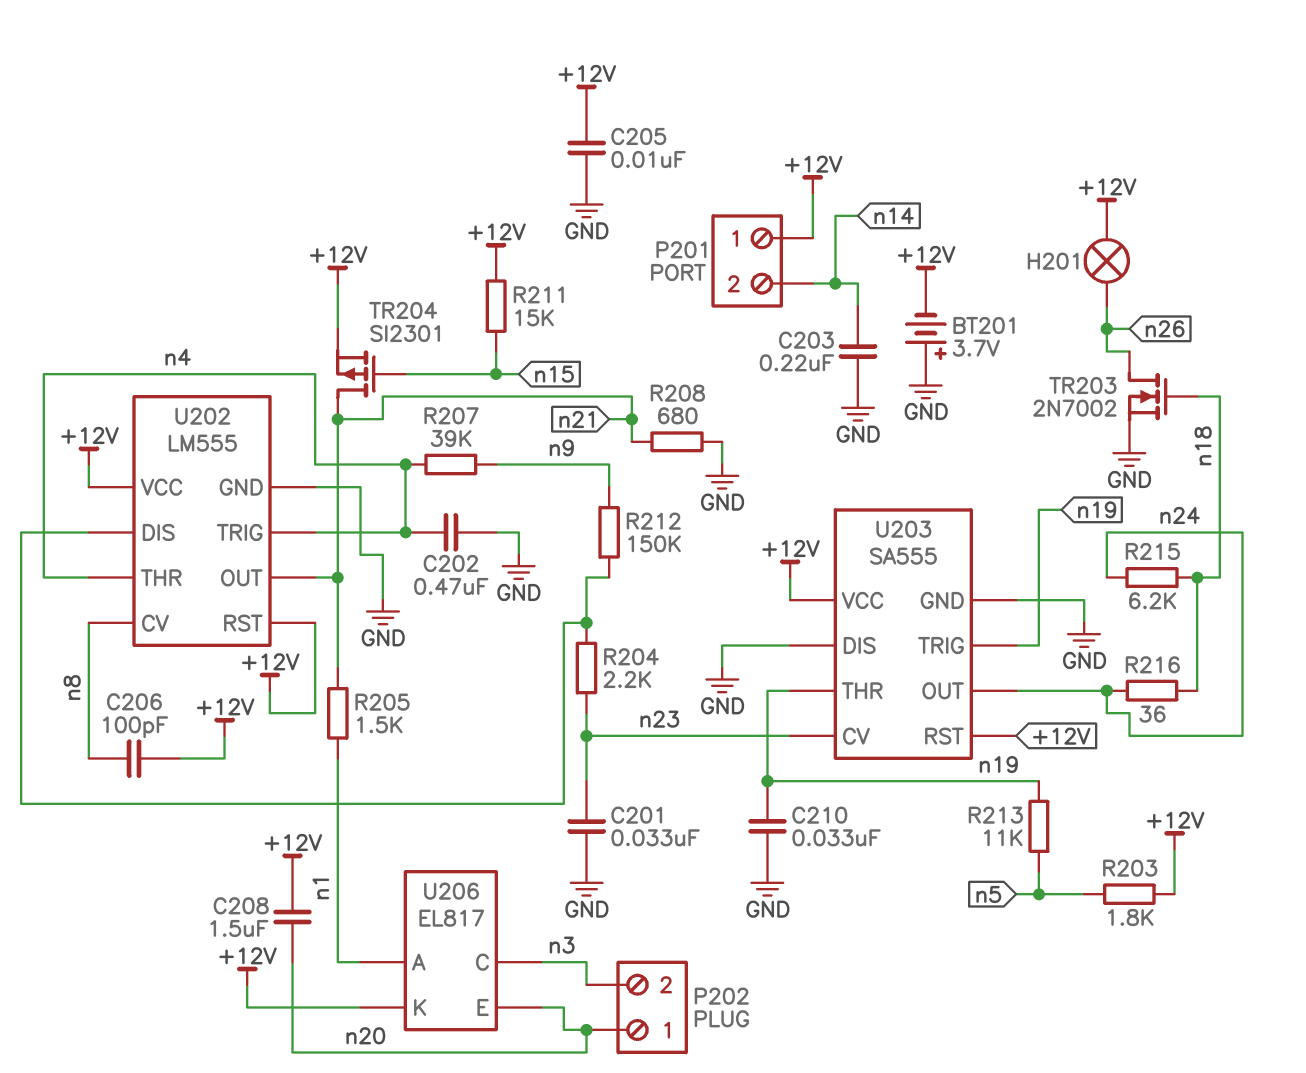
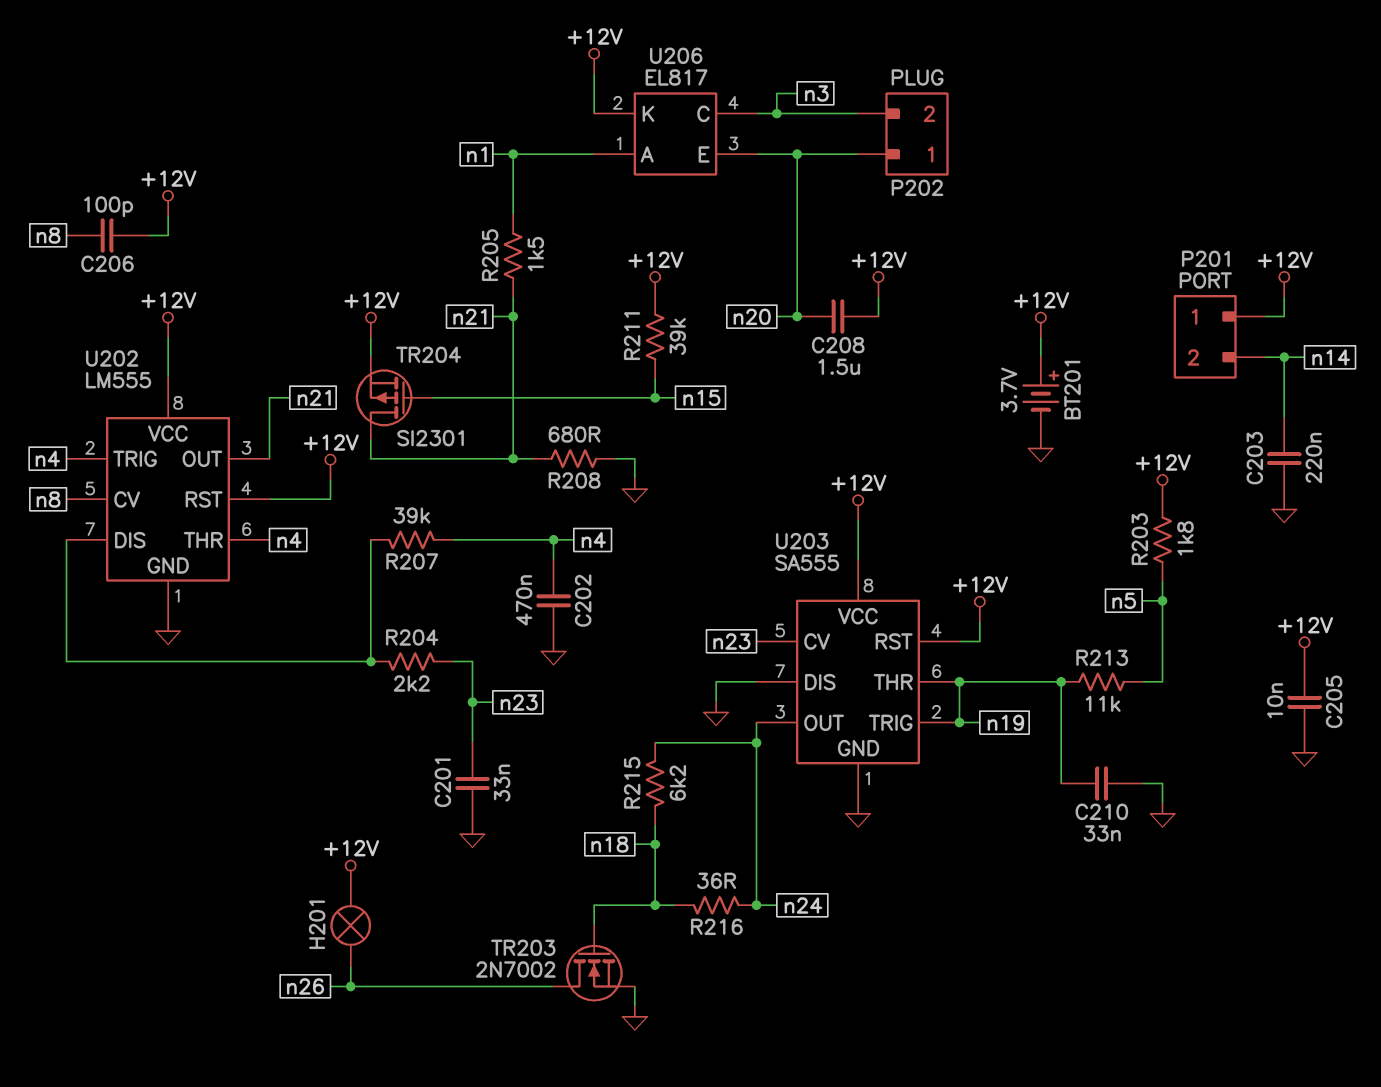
BT201: 3.7V (plus GND, minus +12V) -> 3.7V (plus +12V, minus GND)
R207: 39k (n4, n9) -> 39k (U202/DIS, n4)
R211: 15k (+12V, n15) -> 39k (+12V, n15)
R212: 150k (U202/DIS, n9) -> none

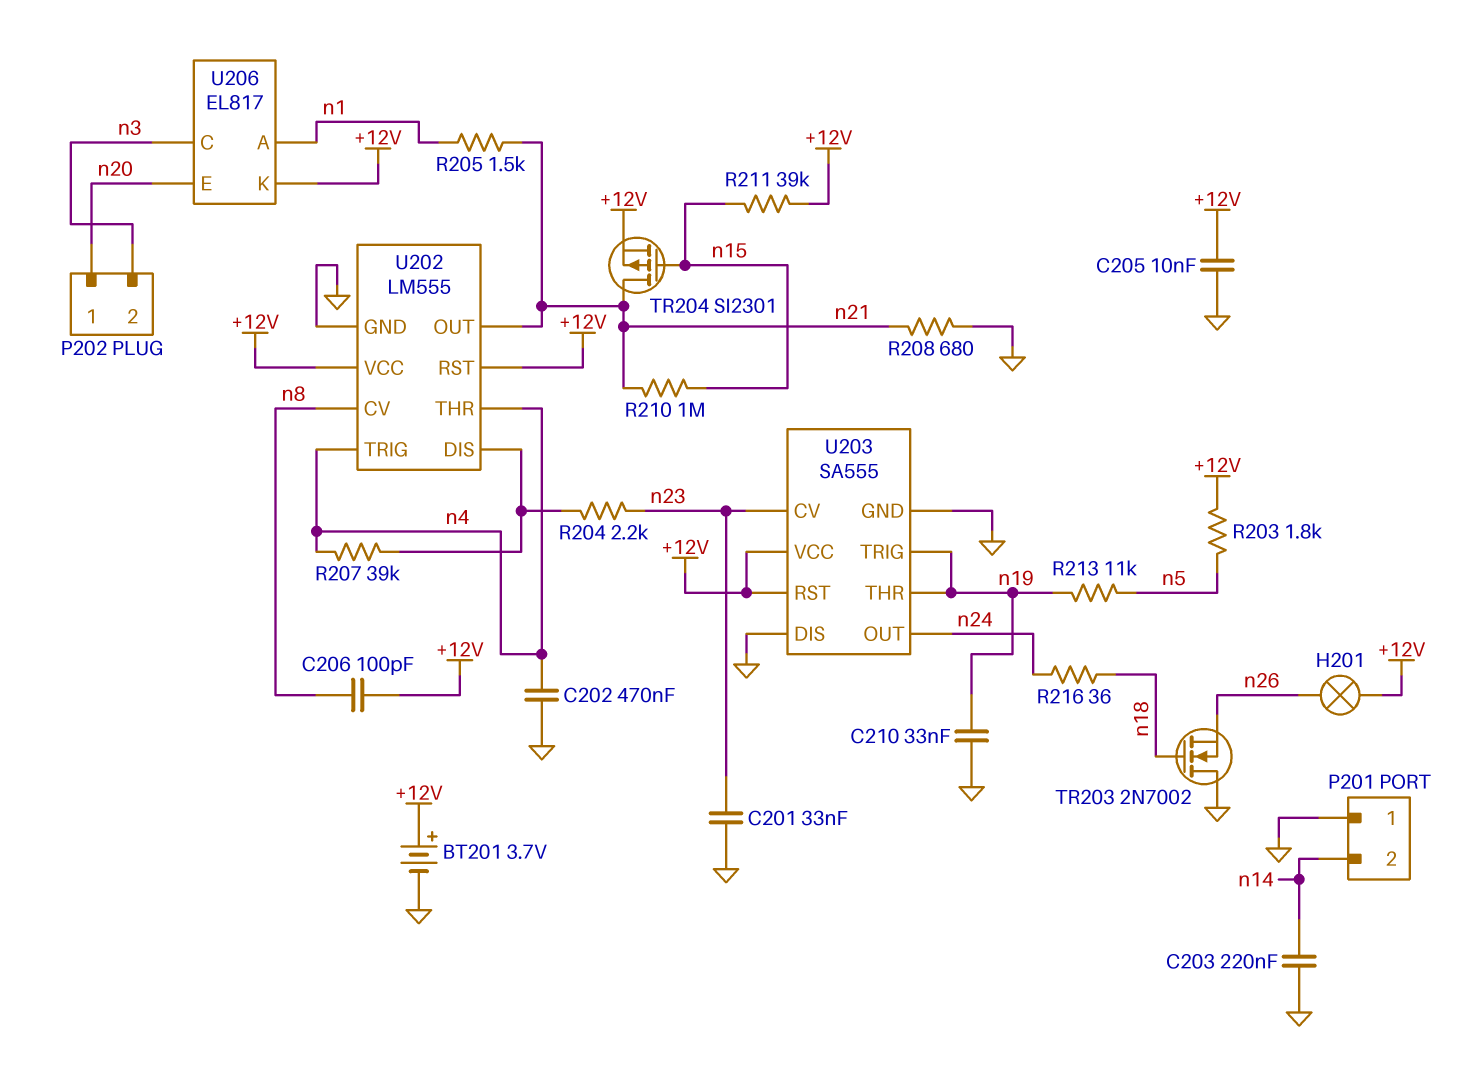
C208: 1.5uF (+12V, n20) -> none
P201 pin 1: +12V -> GND
R210: none -> 1M (n15, n21)
R215: 6.2k (n18, n24) -> none
TR203: NMOS 2N7002 (G n18, D n26, S GND) -> NMOS 2N7002 (G n18, D GND, S n26)

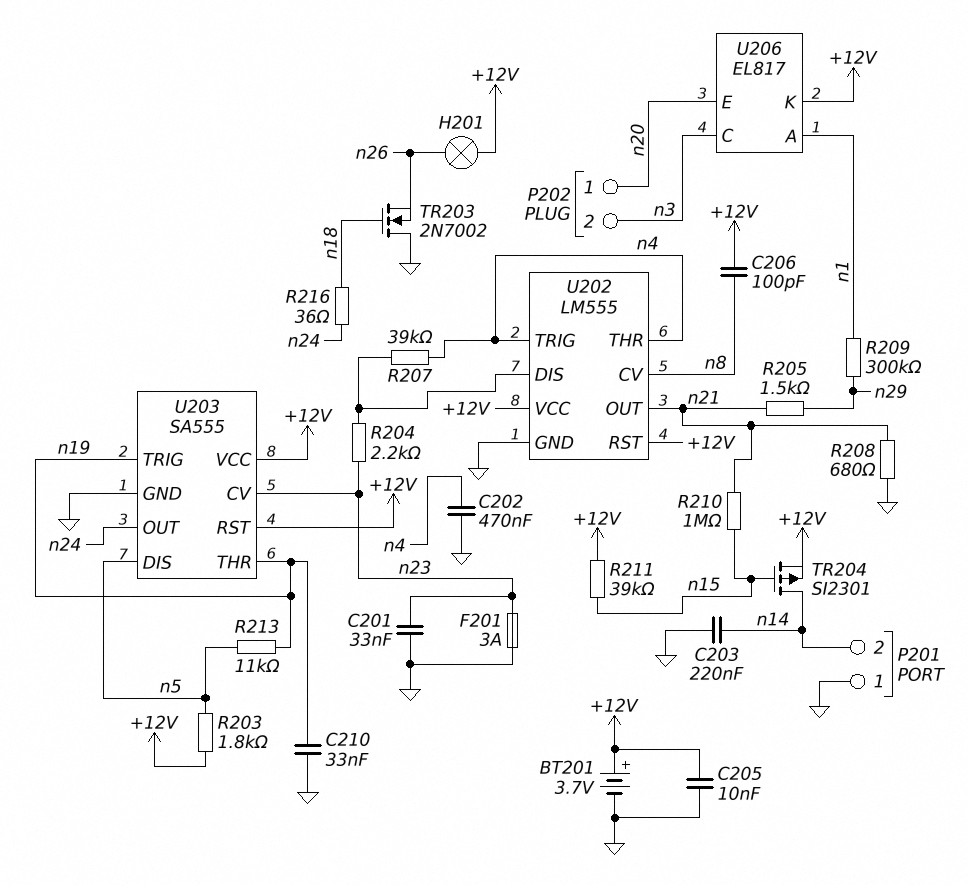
F201: none -> 3A (GND, n23)
R205: 1.5k (n1, n21) -> 1.5k (n21, n29)
R209: none -> 300k (n1, n29)
TR204: PMOS SI2301 (G n15, D n21, S +12V) -> PMOS SI2301 (G n15, D n14, S +12V)
U203 pin DIS: GND -> n5

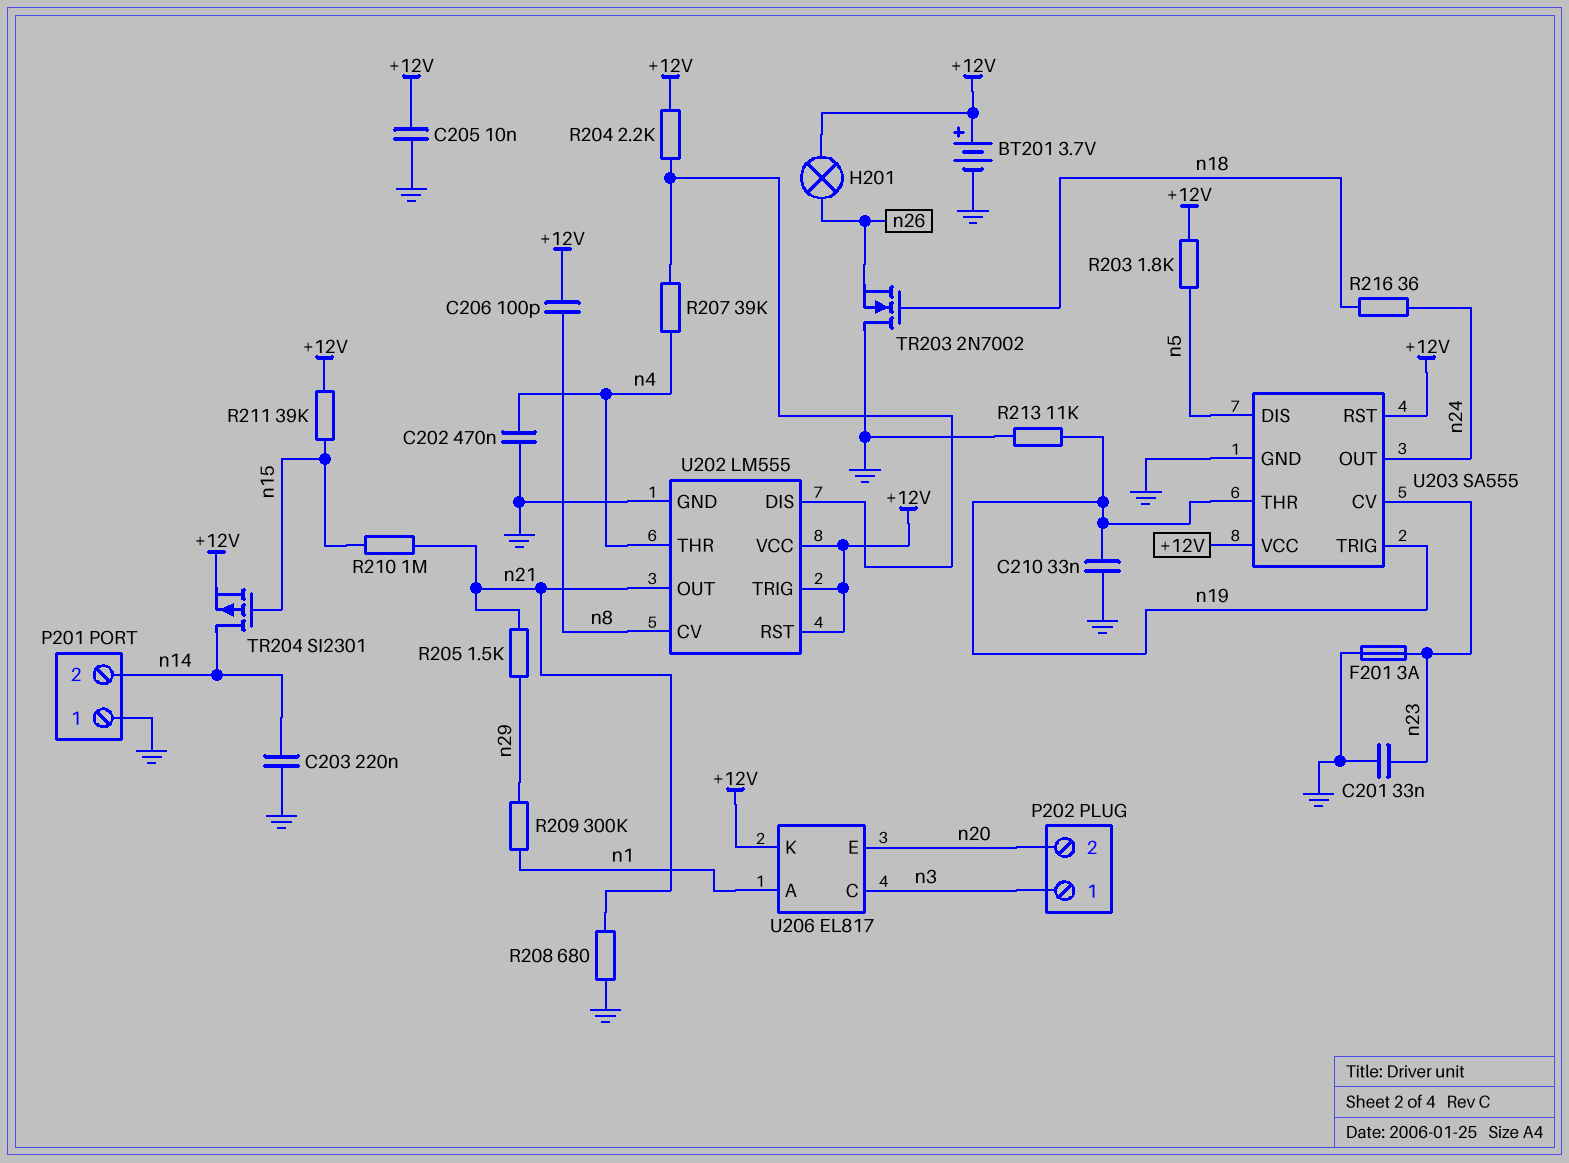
P202 pin 1: n20 -> n3
P202 pin 2: n3 -> n20
R204: 2.2k (U202/DIS, n23) -> 2.2k (+12V, U202/DIS)
R213: 11k (n5, n19) -> 11k (GND, n19)
U202 pin TRIG: n4 -> +12V

